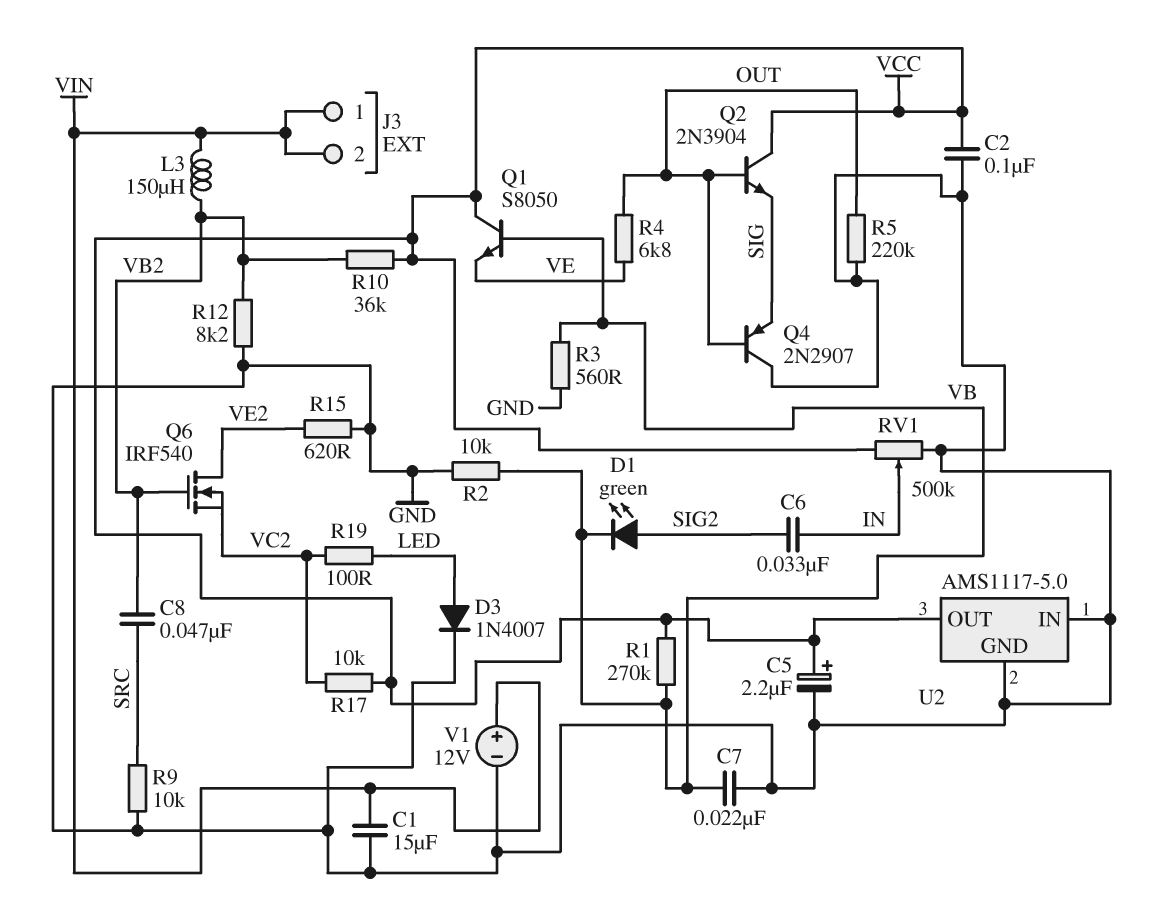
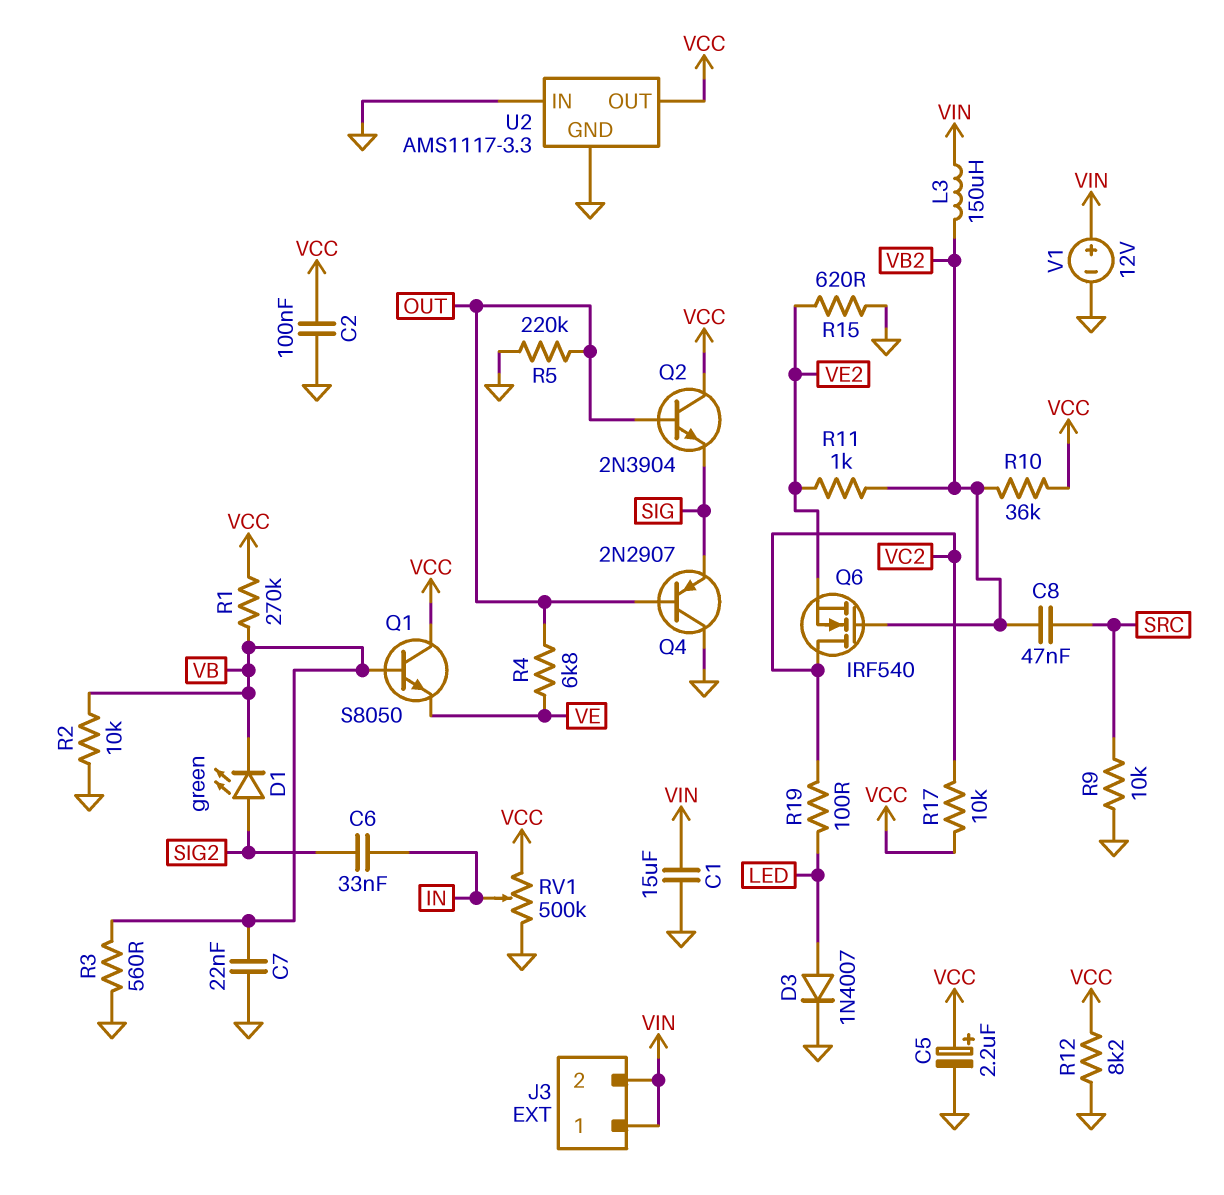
Q6: NMOS IRF540 (G VB2, D VE2, S VC2) -> NMOS IRF540 (G VB2, D VC2, S VE2)
R11: none -> 1k (VB2, VE2)
R12: 8.2k (GND, VB2) -> 8.2k (GND, VCC)
U2: AMS1117-5.0 -> AMS1117-3.3

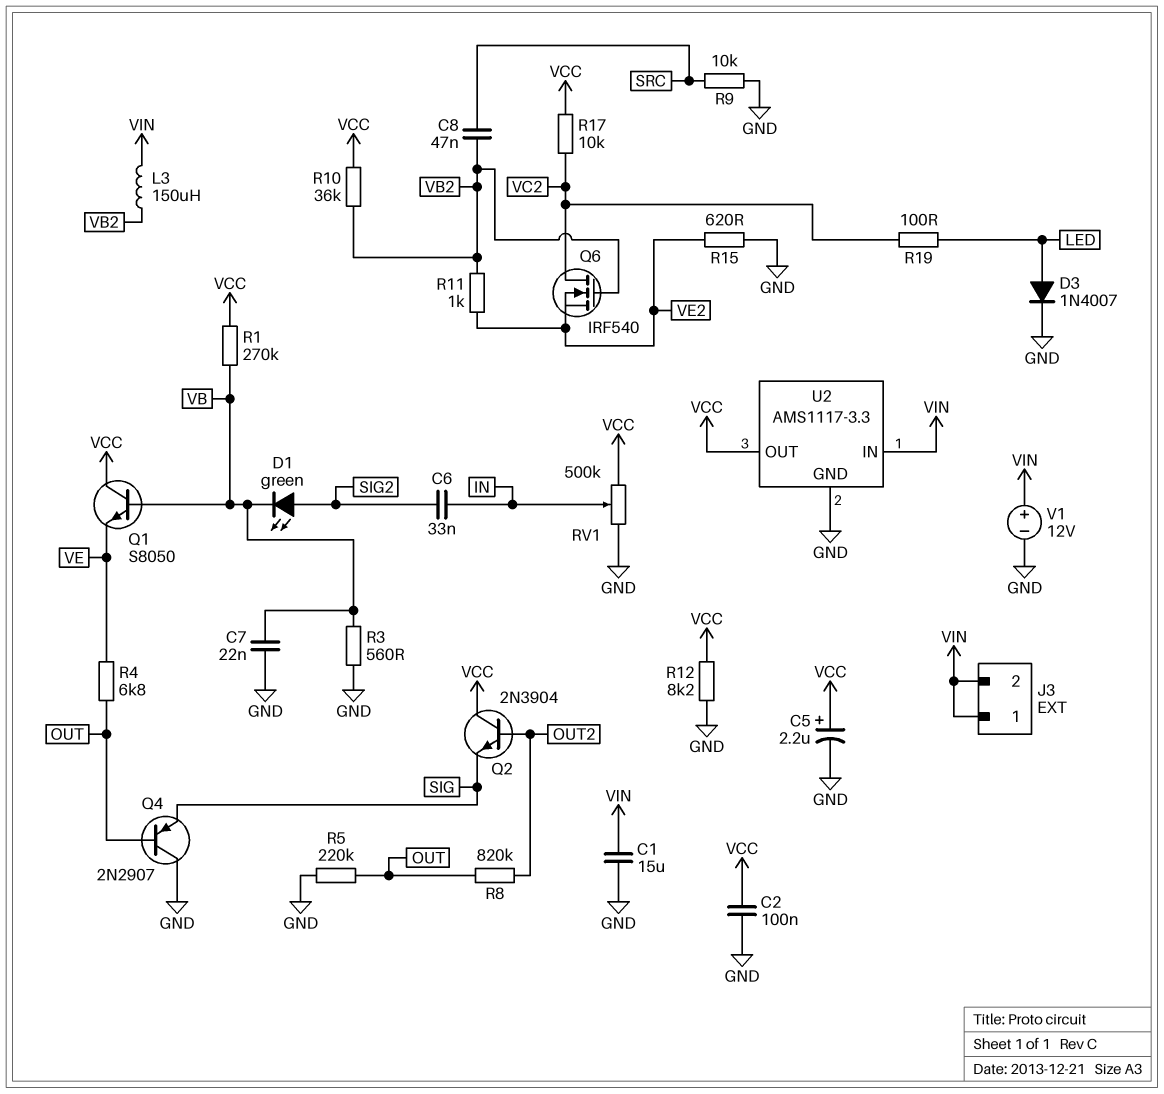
Q2: NPN 2N3904 (B OUT, C VCC, E SIG) -> NPN 2N3904 (B OUT2, C VCC, E SIG)
R2: 10k (GND, VB) -> none
R8: none -> 820k (OUT, OUT2)
U2 pin IN: GND -> VIN

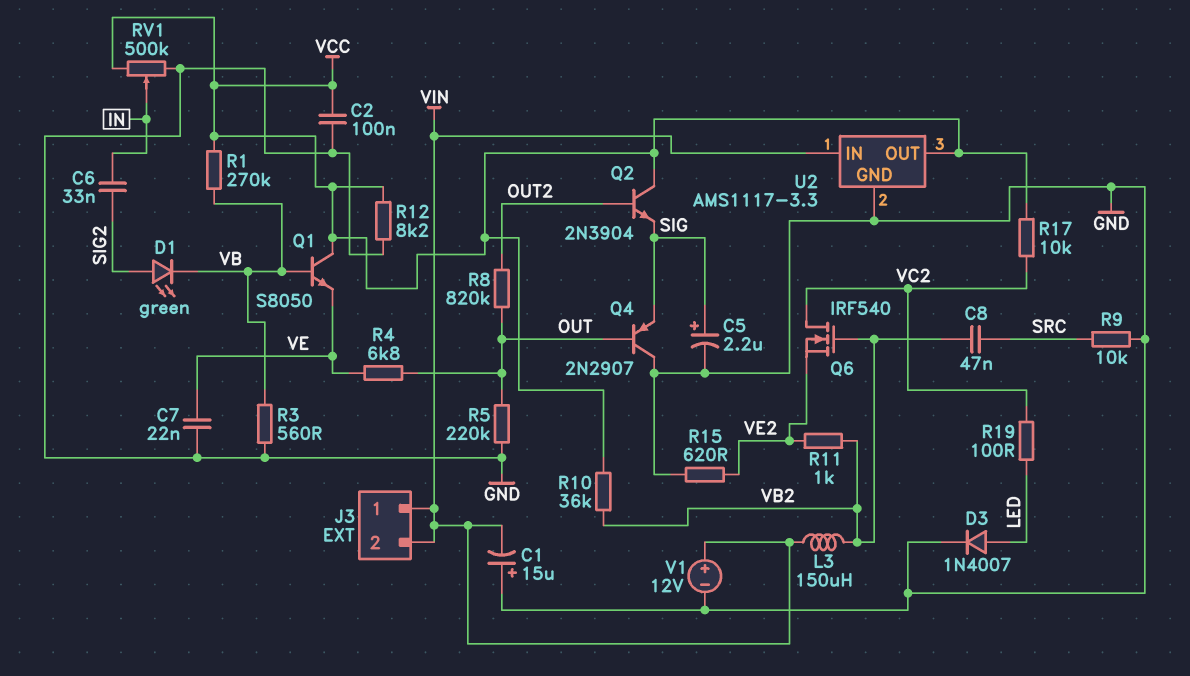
C1: 15uF (GND, VIN) -> 15uF (plus GND, minus VIN)
C5: 2.2uF (plus VCC, minus GND) -> 2.2uF (plus SIG, minus GND)
C7: 22nF (GND, VB) -> 22nF (GND, VE)

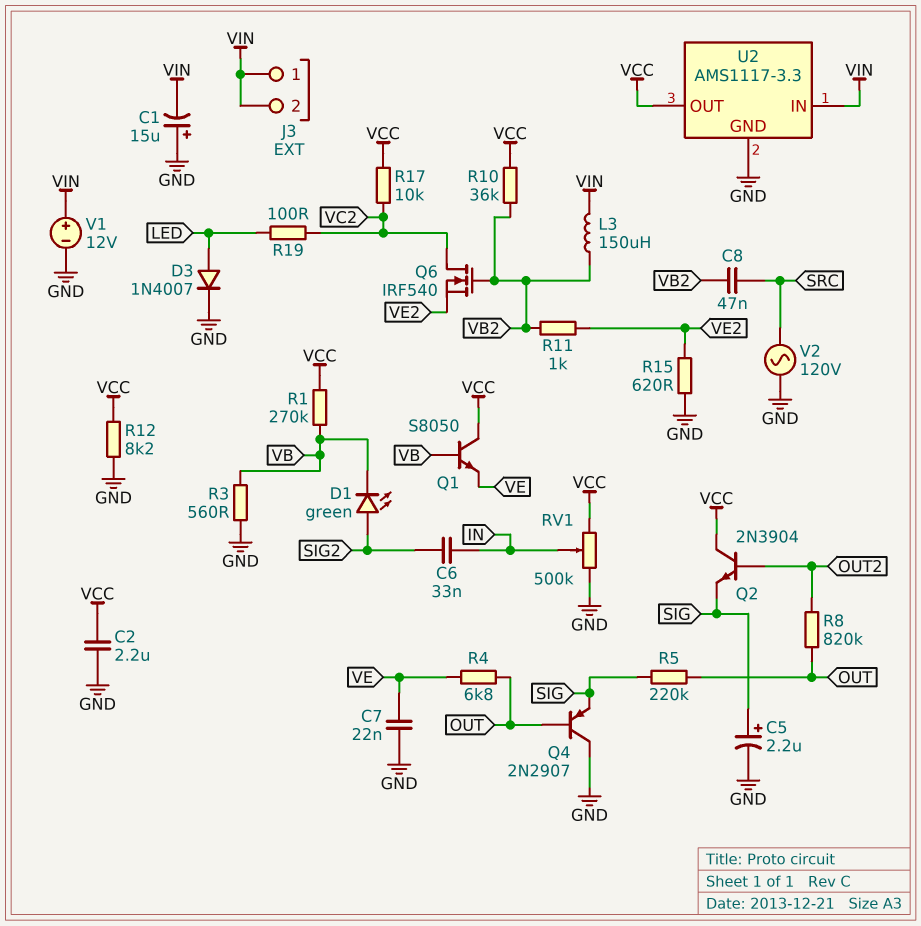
C2: 100nF (GND, VCC) -> 2.2uF (GND, VCC)
R5: 220k (GND, OUT) -> 220k (OUT, SIG)
R9: 10k (GND, SRC) -> none
V2: none -> AC 120V (GND, SRC)

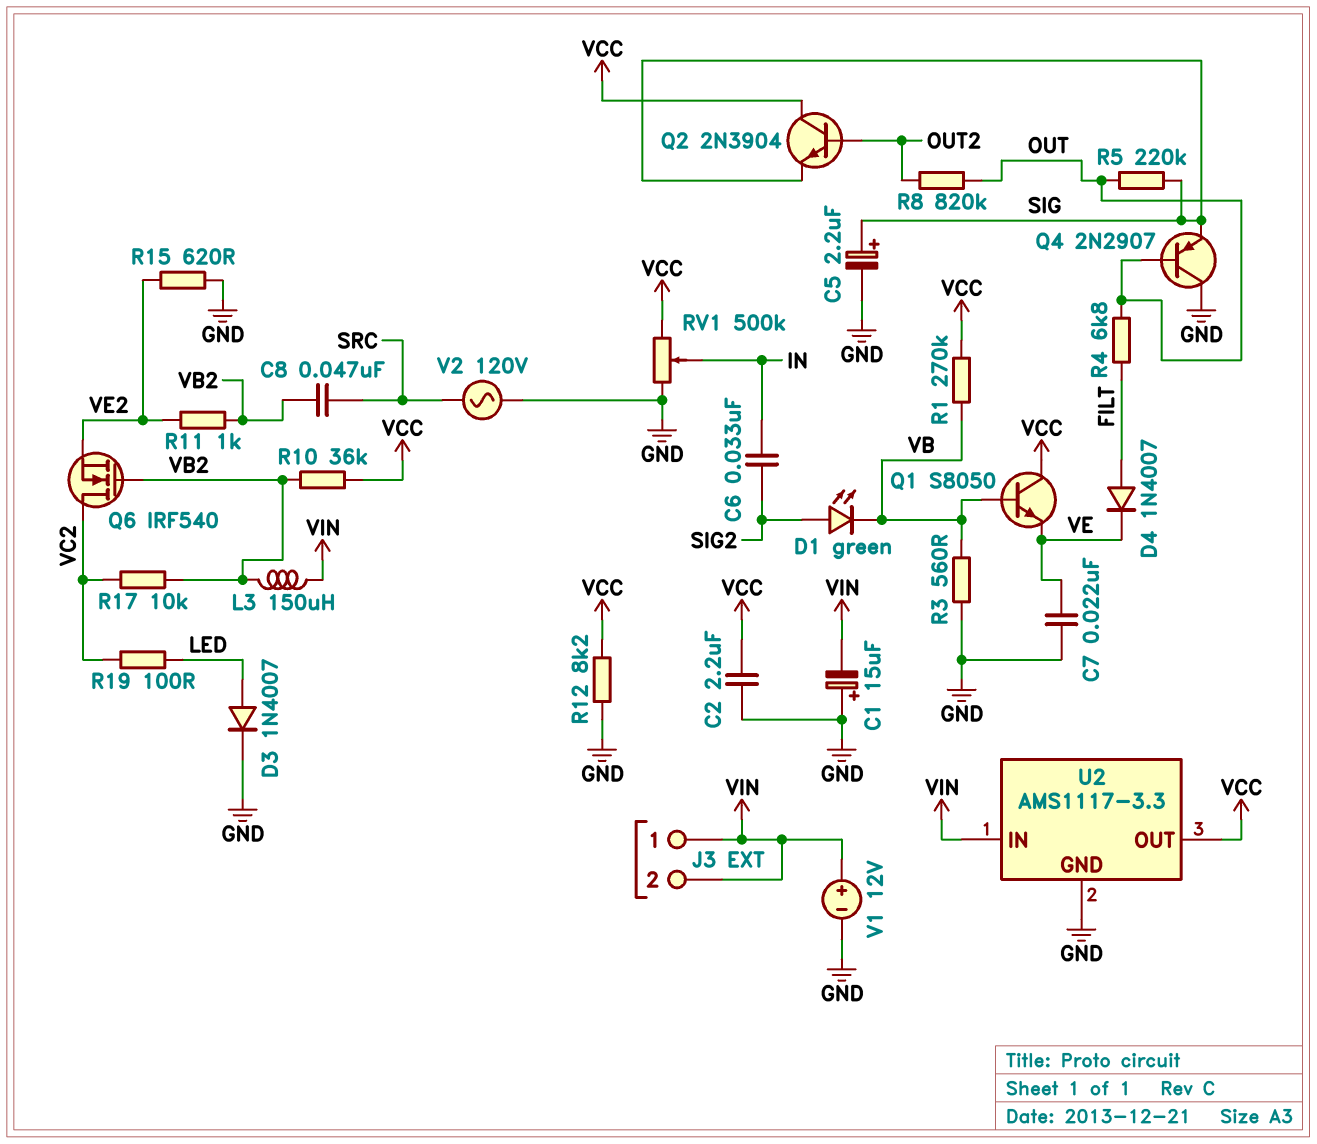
D4: none -> diode 1N4007 (A FILT, K VE)
R4: 6.8k (OUT, VE) -> 6.8k (FILT, OUT)
R17: 10k (VC2, VCC) -> 10k (VB2, VC2)

